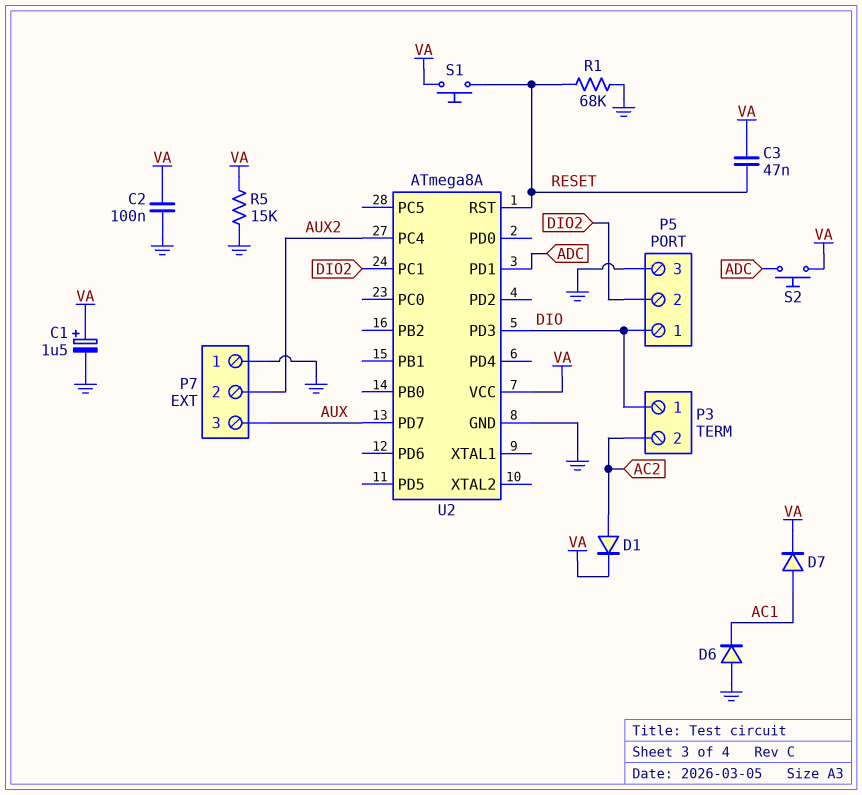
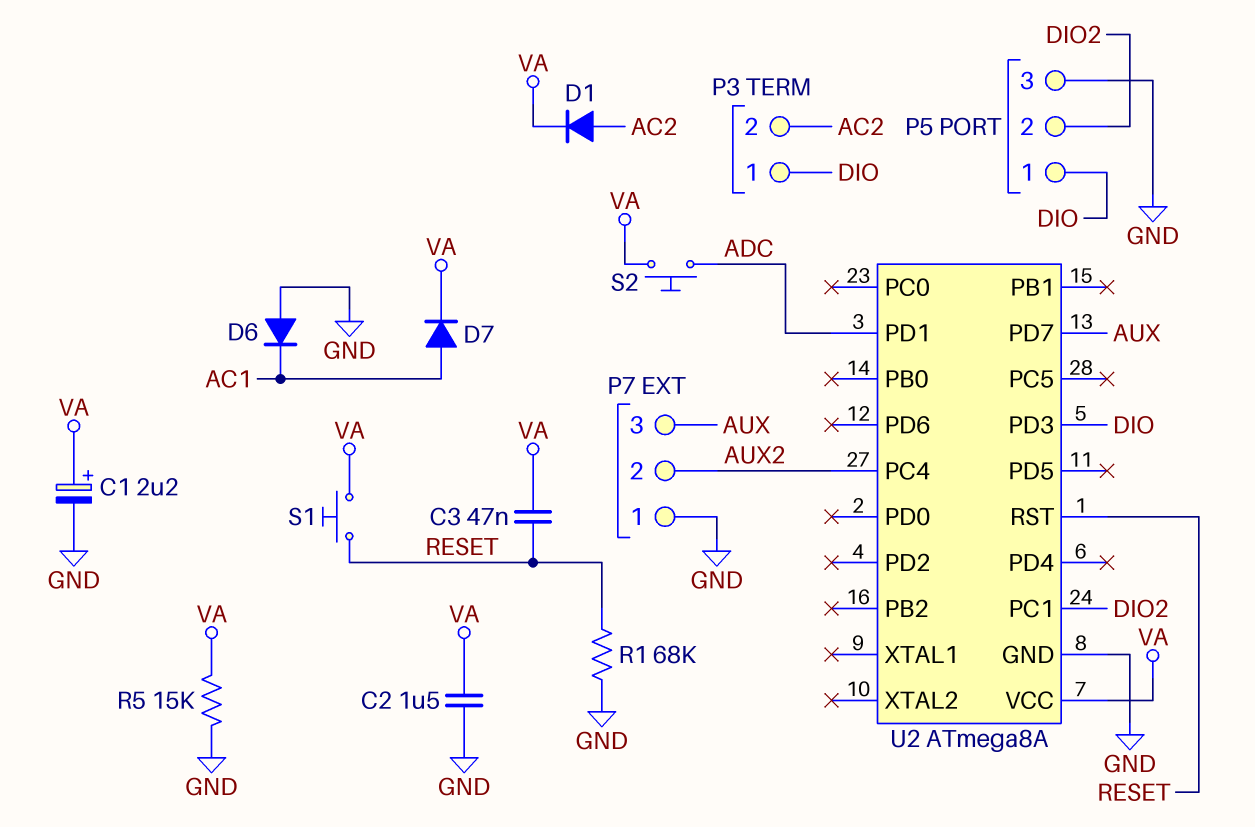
C1: 1.5uF (plus VA, minus GND) -> 2.2uF (plus VA, minus GND)
C2: 100nF (GND, VA) -> 1.5uF (GND, VA)

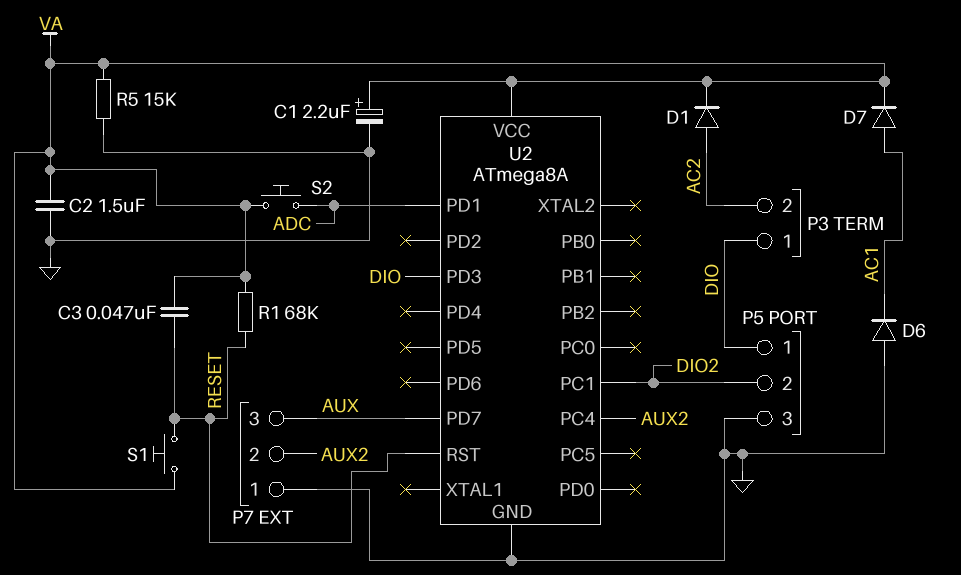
R1: 68k (GND, RESET) -> 68k (RESET, VA)

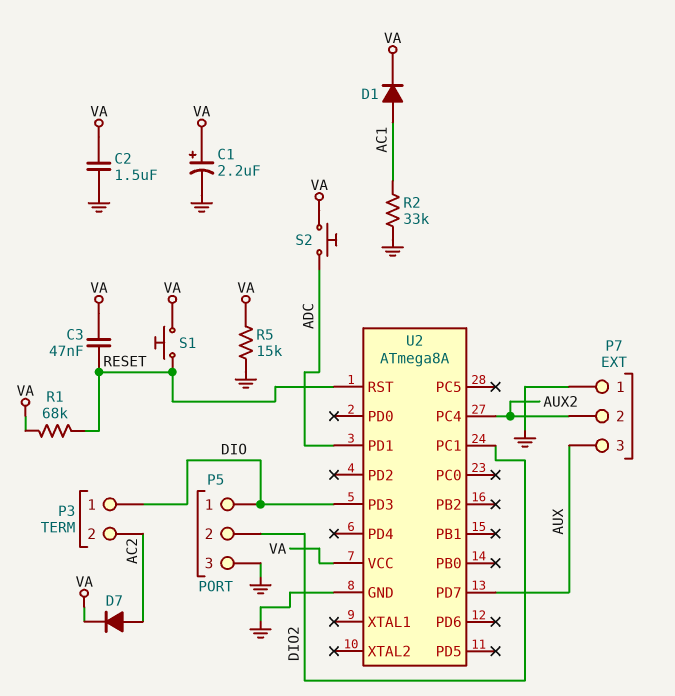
D1: diode (A AC2, K VA) -> diode (A AC1, K VA)
D6: diode (A GND, K AC1) -> none
D7: diode (A AC1, K VA) -> diode (A AC2, K VA)
R2: none -> 33k (AC1, GND)

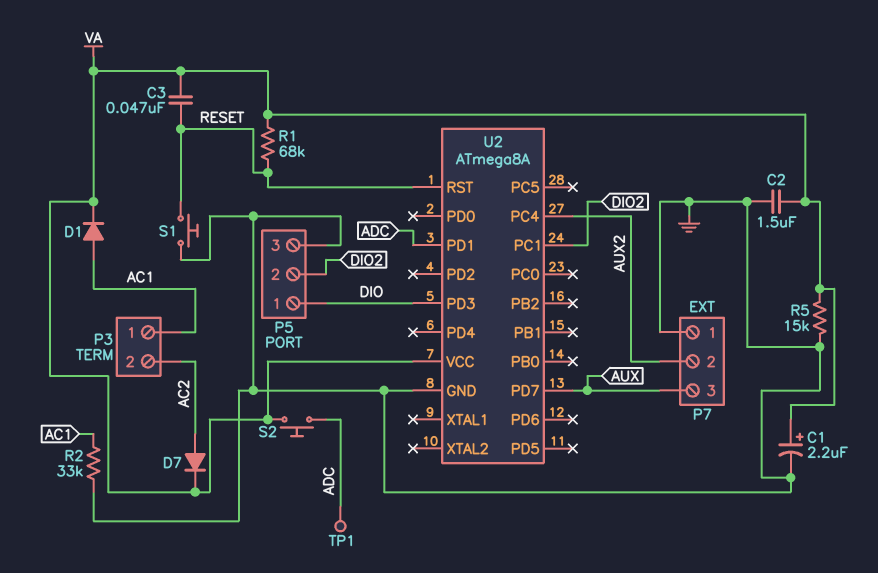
P3 pin 1: DIO -> AC1
S1: button (RESET, VA) -> button (GND, RESET)
TP1: none -> test point (ADC)

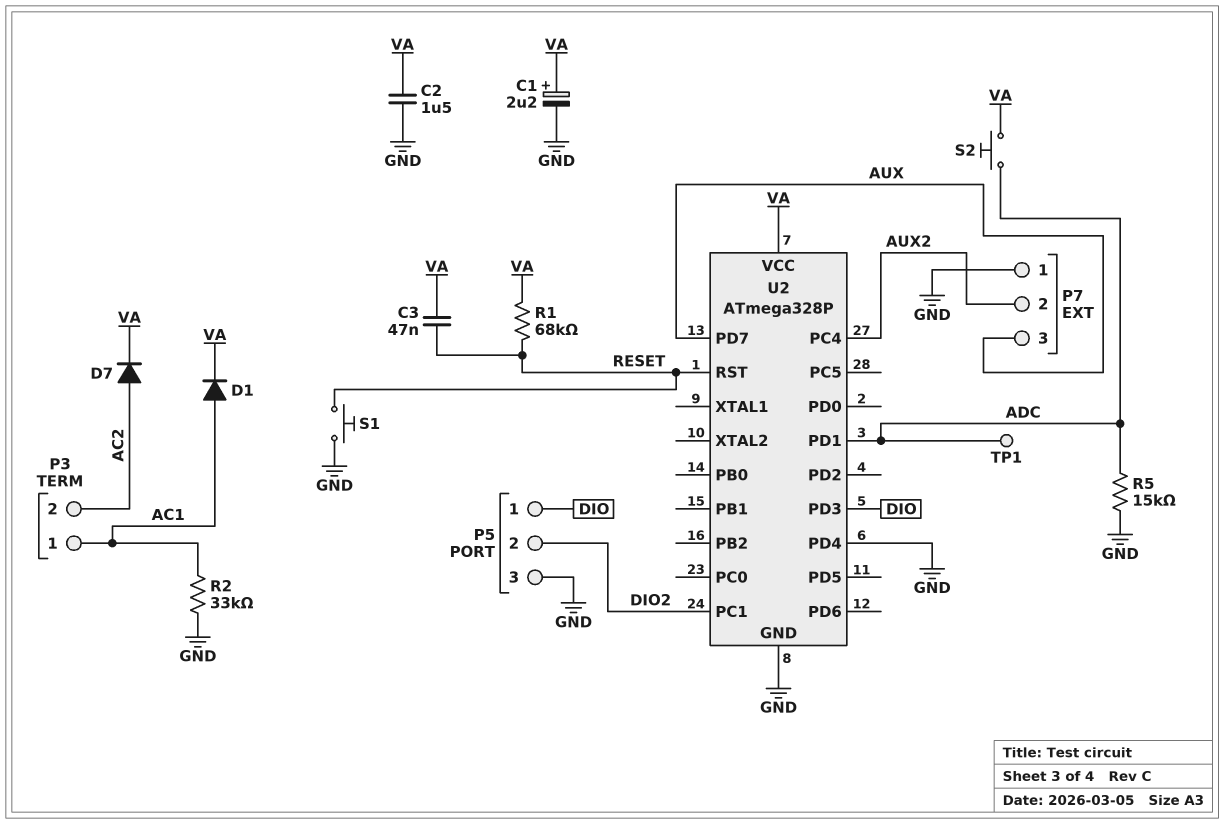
R5: 15k (GND, VA) -> 15k (ADC, GND)
U2: ATmega8A -> ATmega328P
U2 pin PD4: none -> GND

